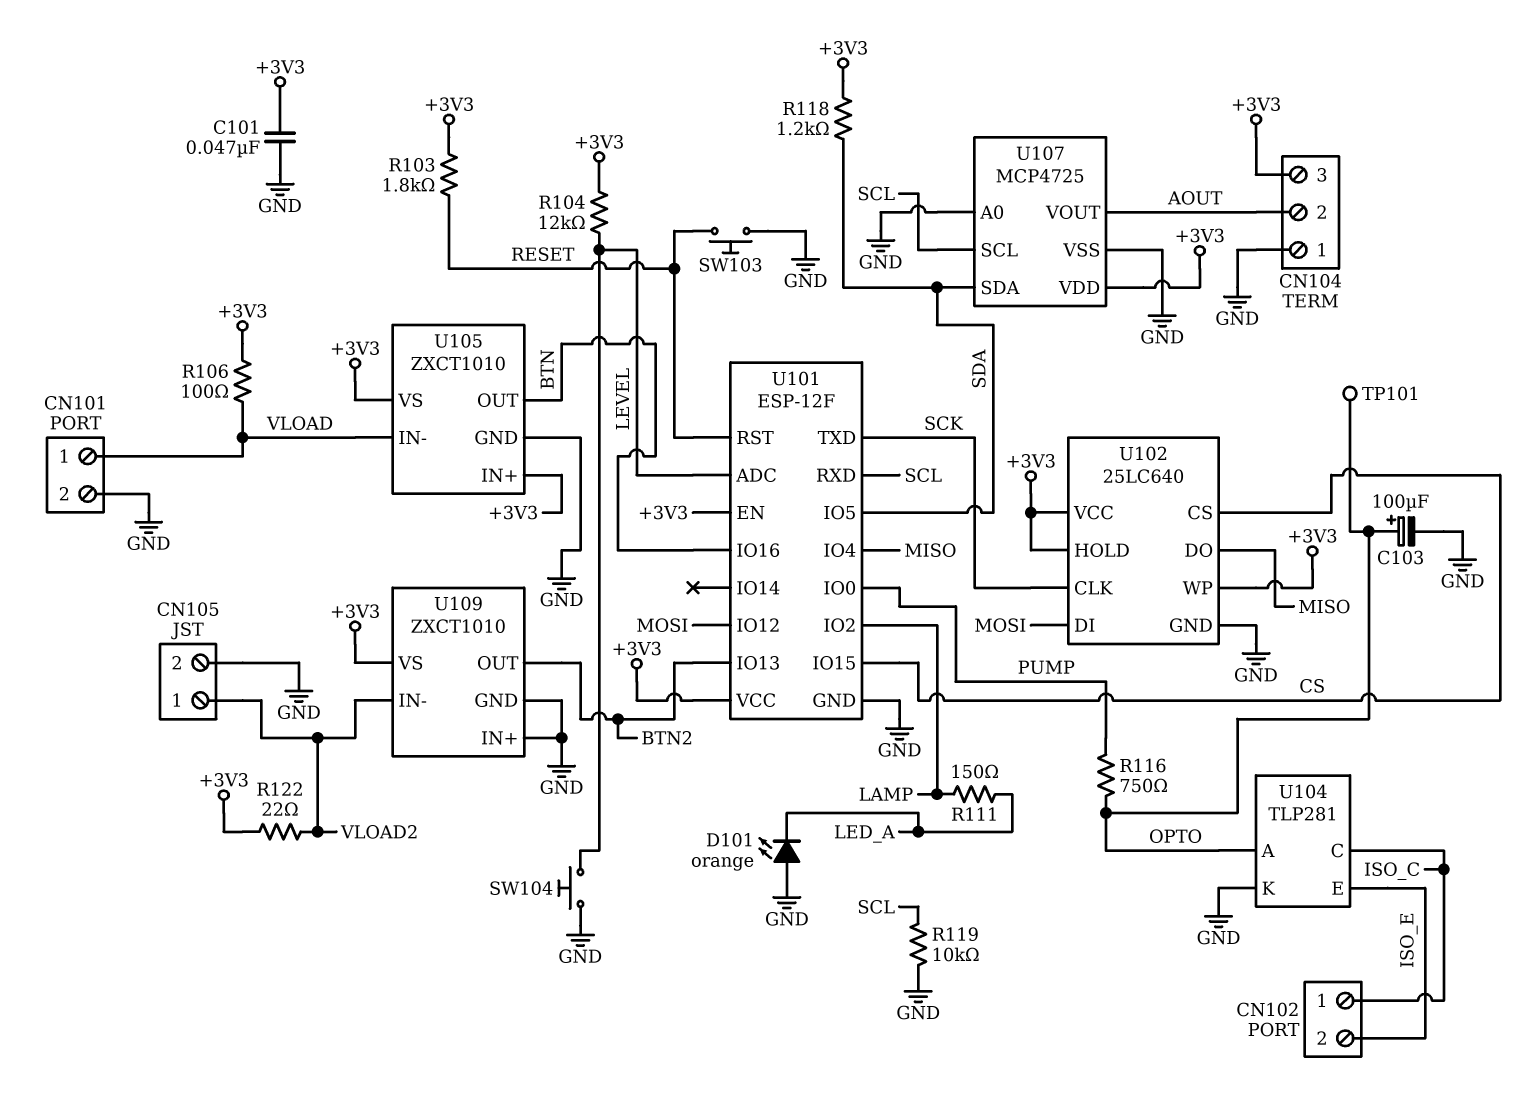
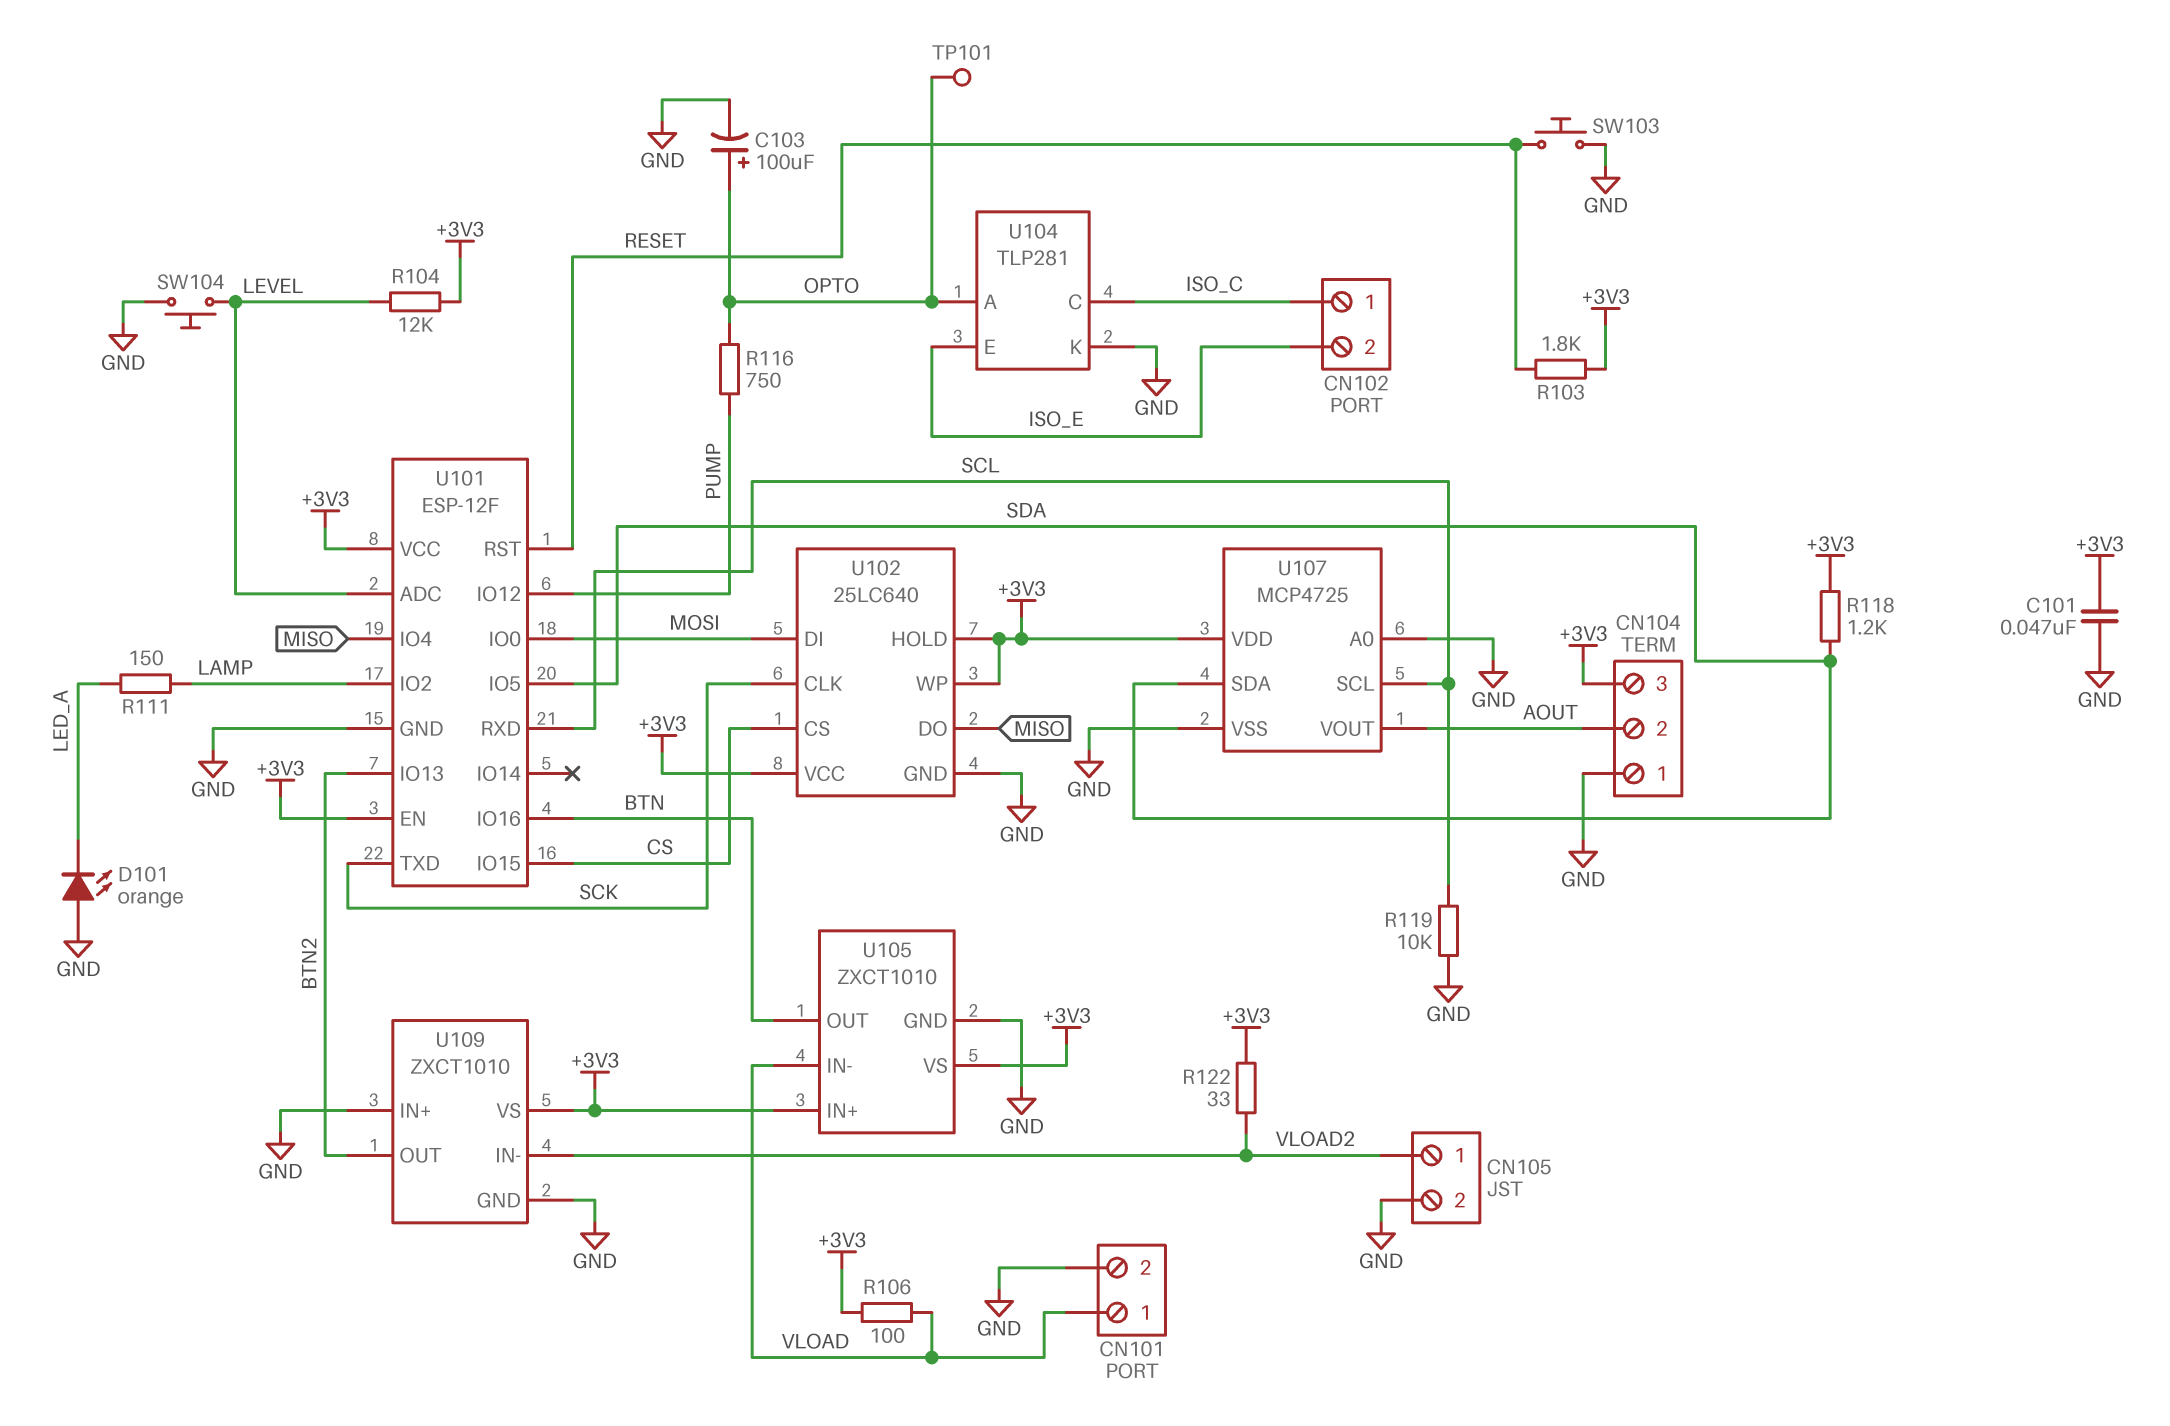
R122: 22 (+3V3, VLOAD2) -> 33 (+3V3, VLOAD2)
U101 pin IO0: PUMP -> MOSI
U101 pin IO12: MOSI -> PUMP

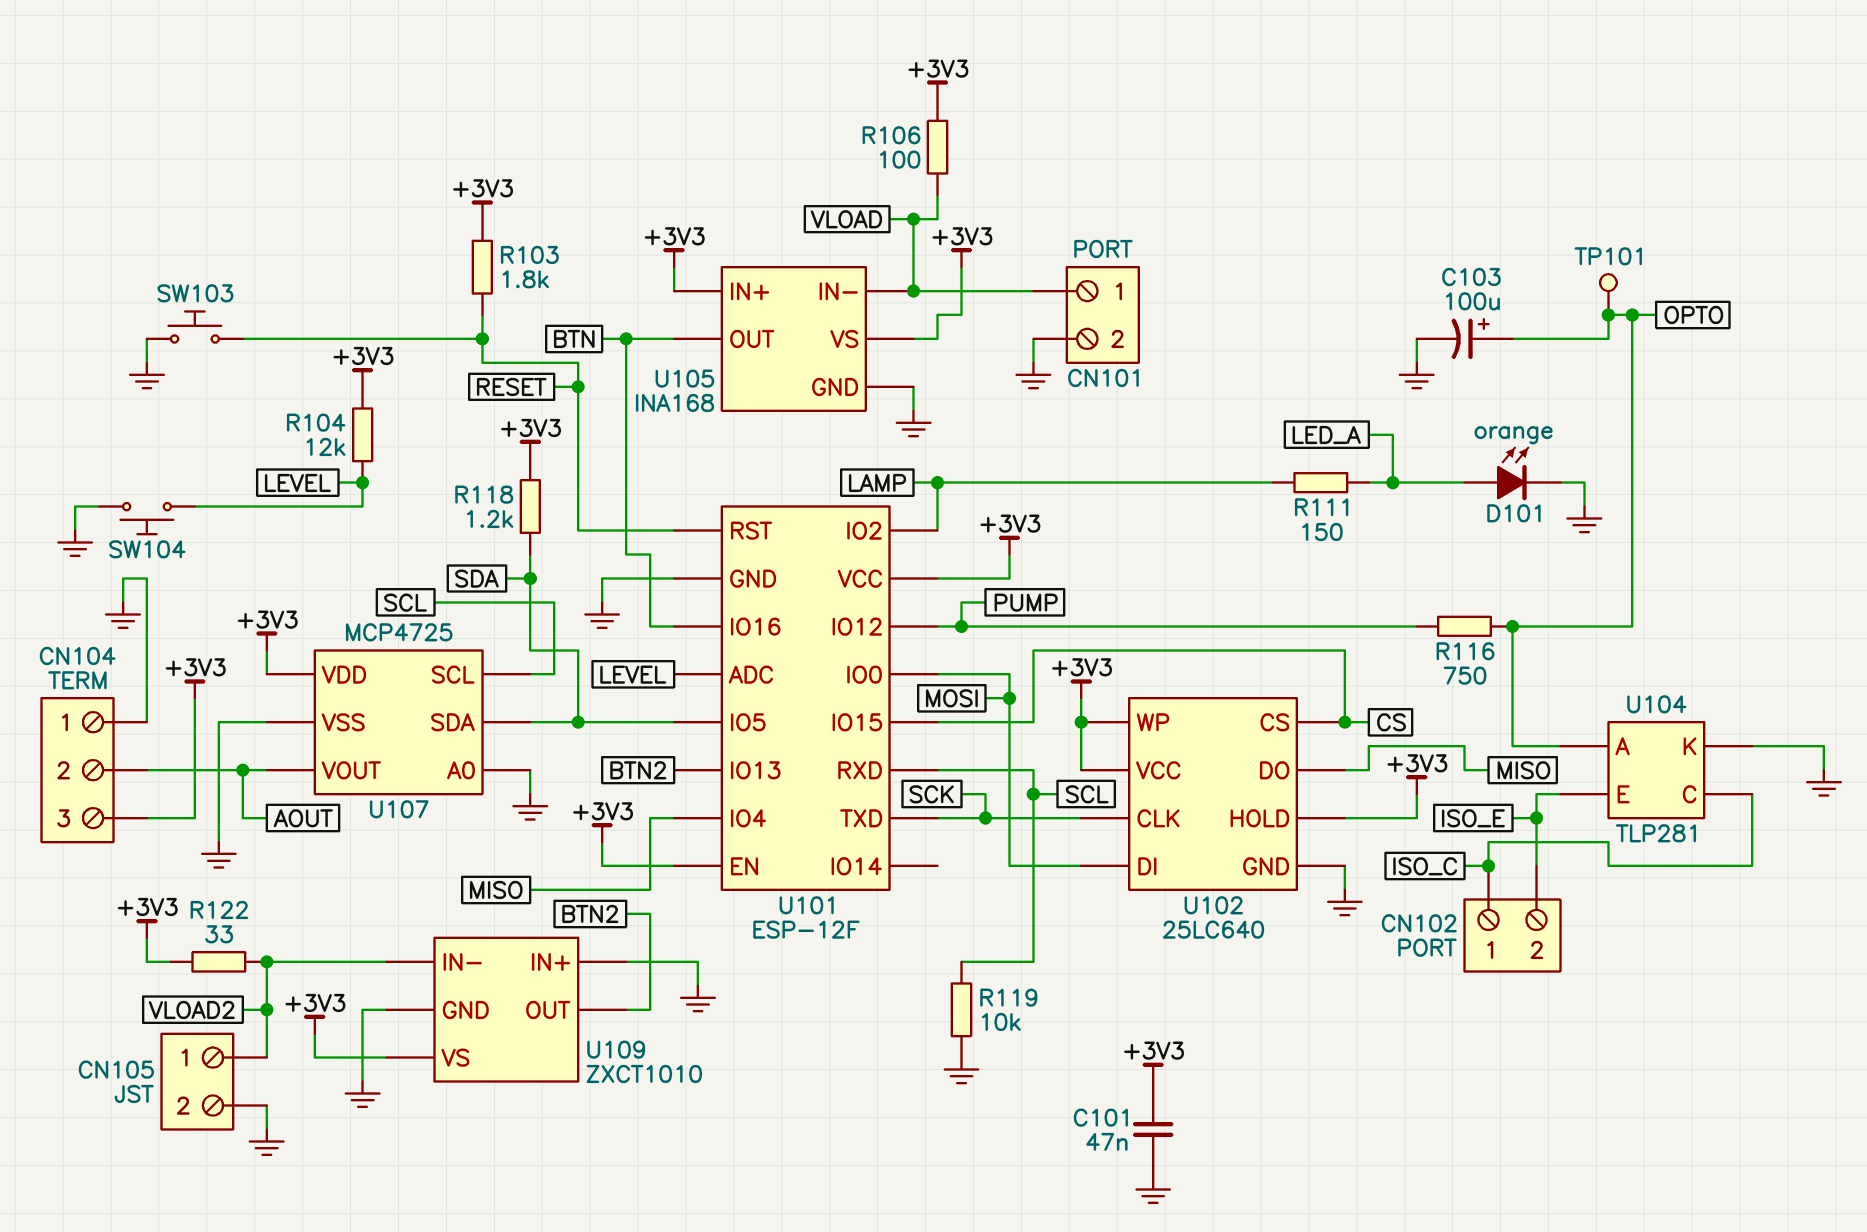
D101: LED orange (A GND, K LED_A) -> LED orange (A LED_A, K GND)
U105: ZXCT1010 -> INA168

